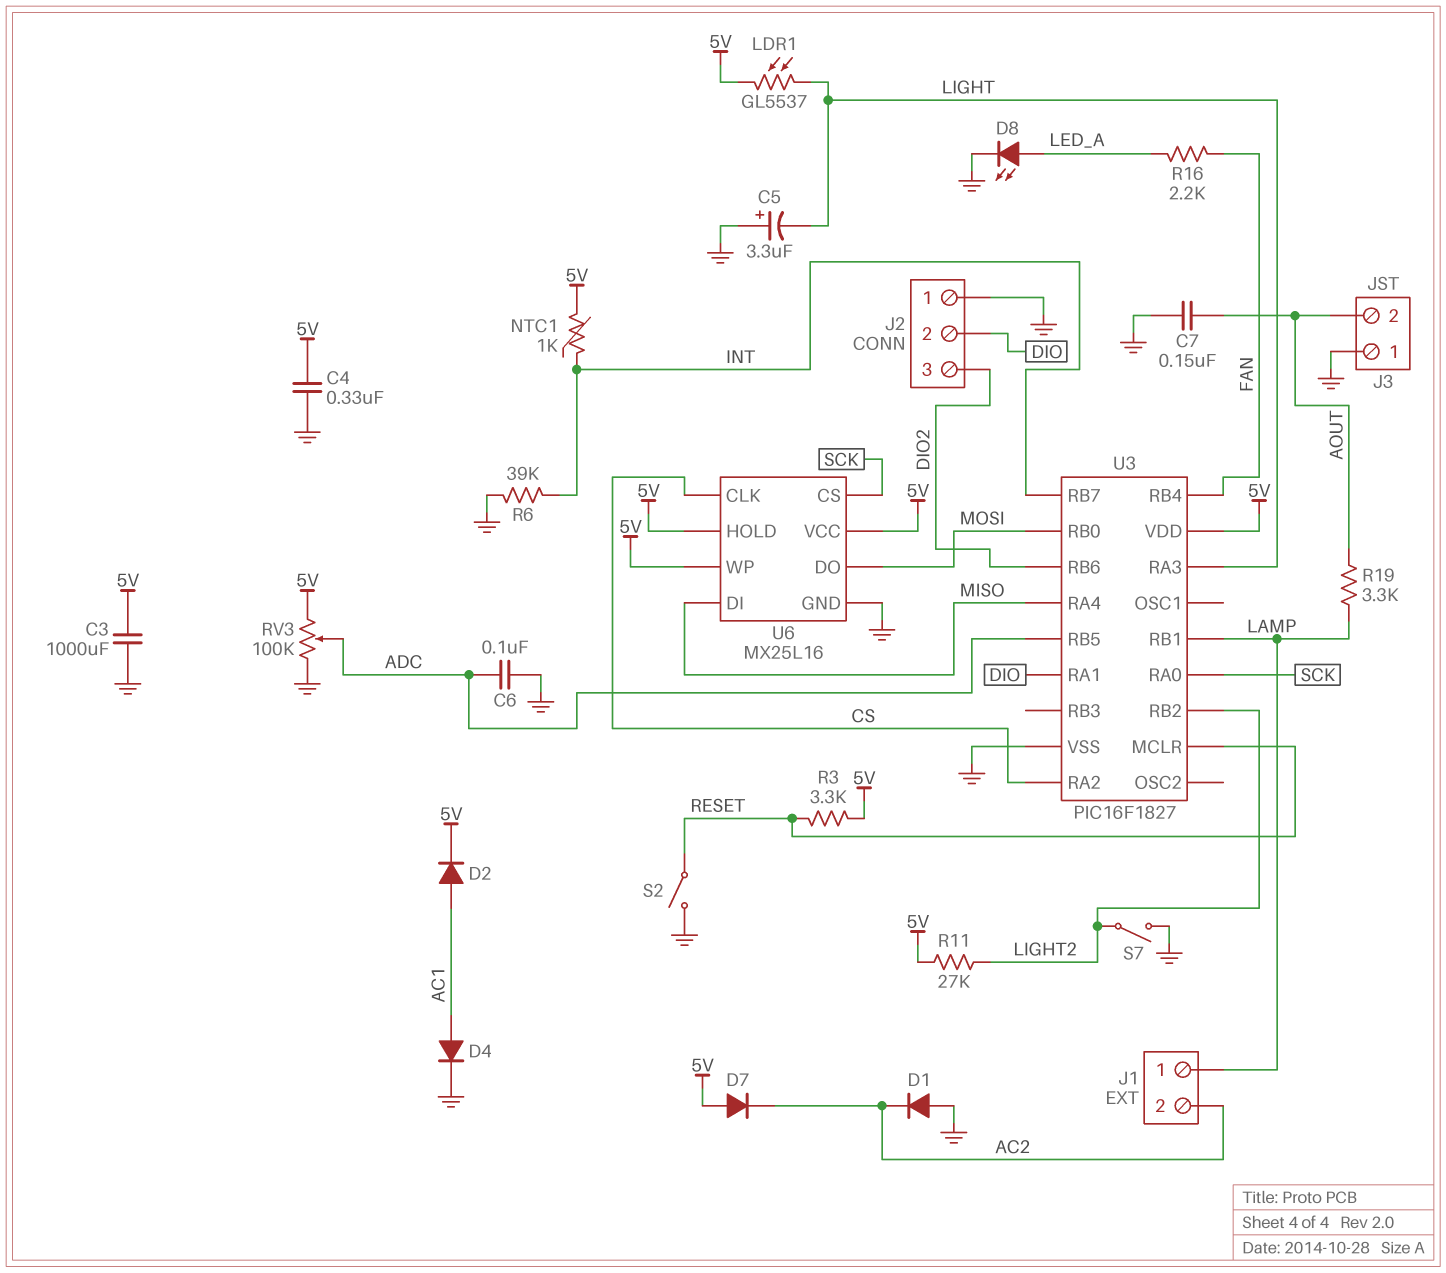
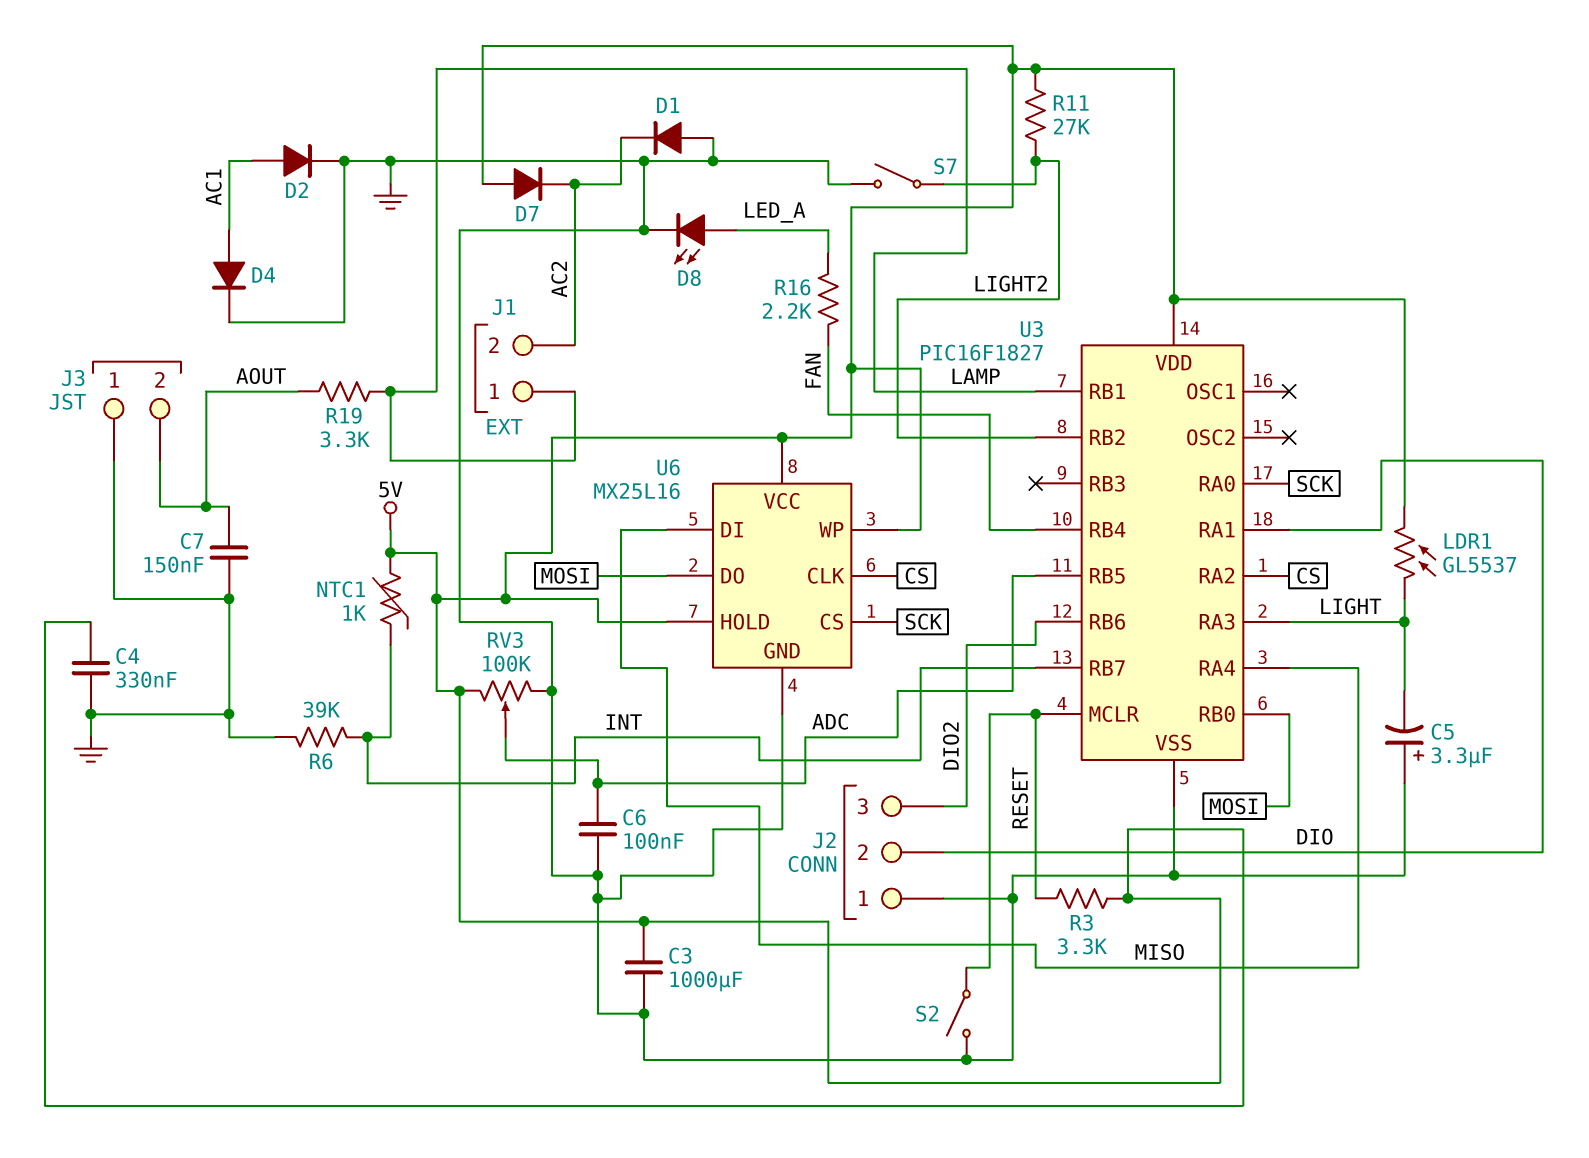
D2: diode (A AC1, K 5V) -> diode (A AC1, K GND)

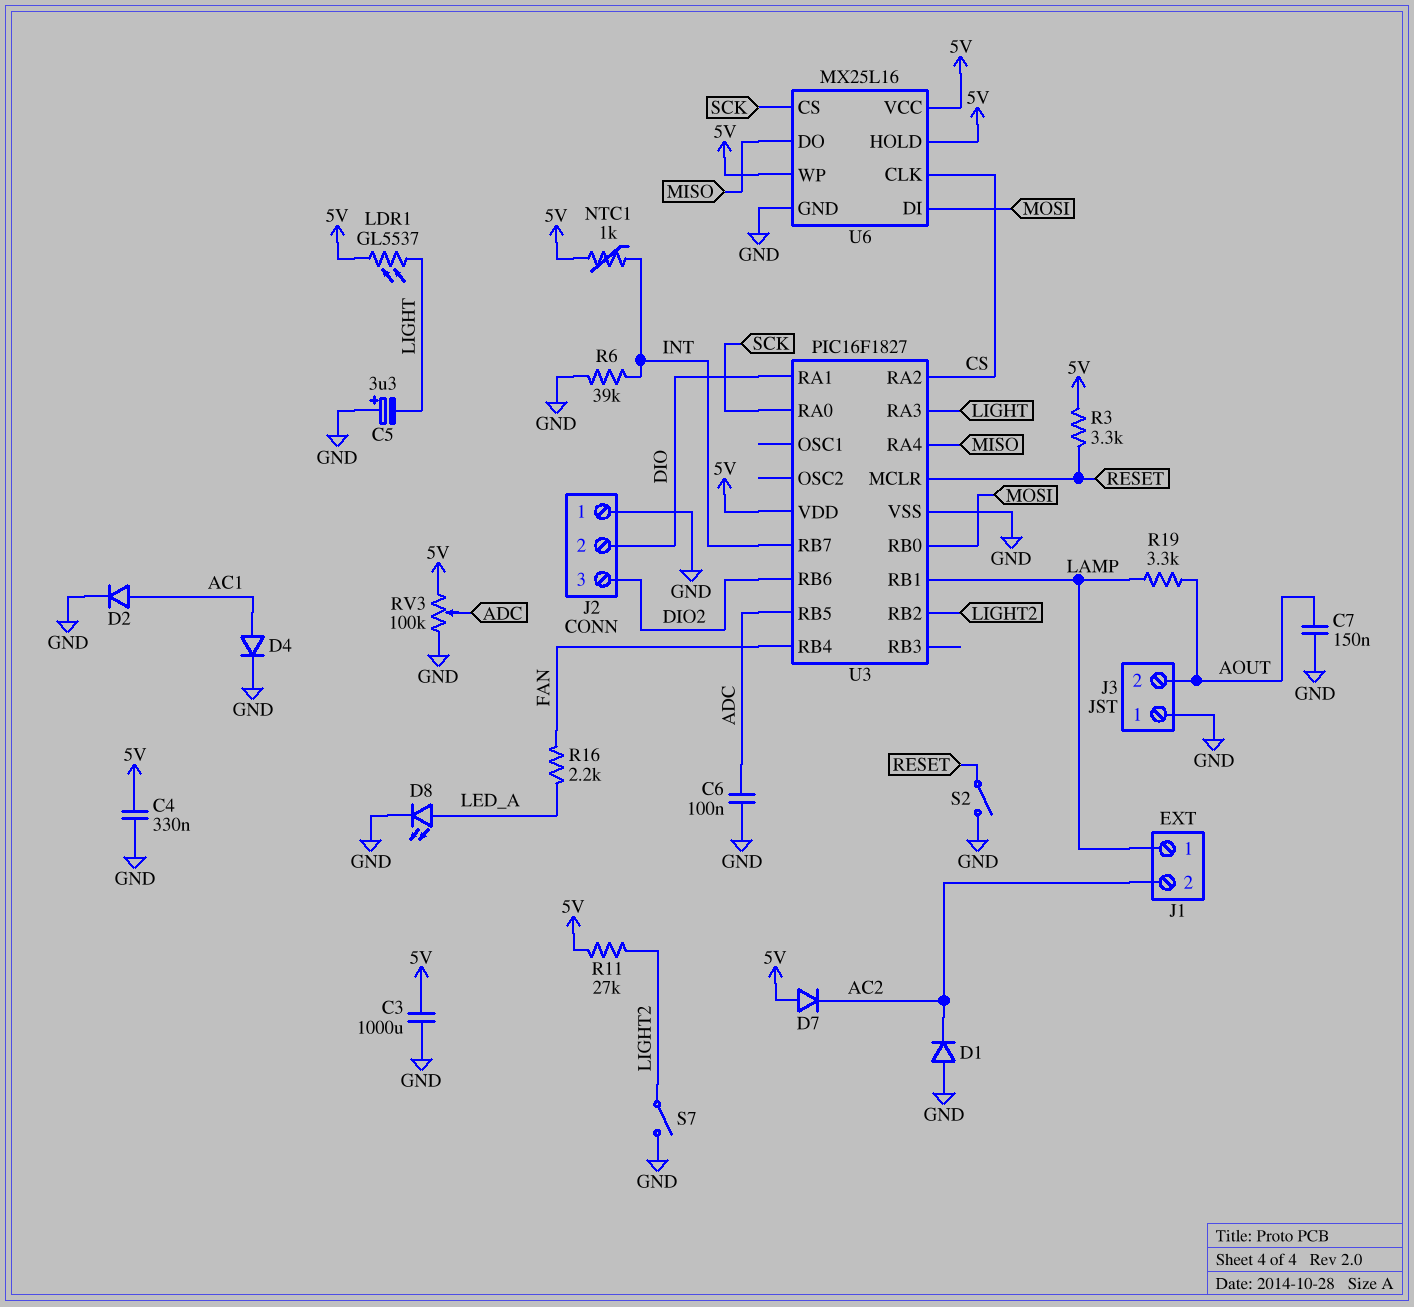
U6 pin DI: MISO -> MOSI
U6 pin DO: MOSI -> MISO

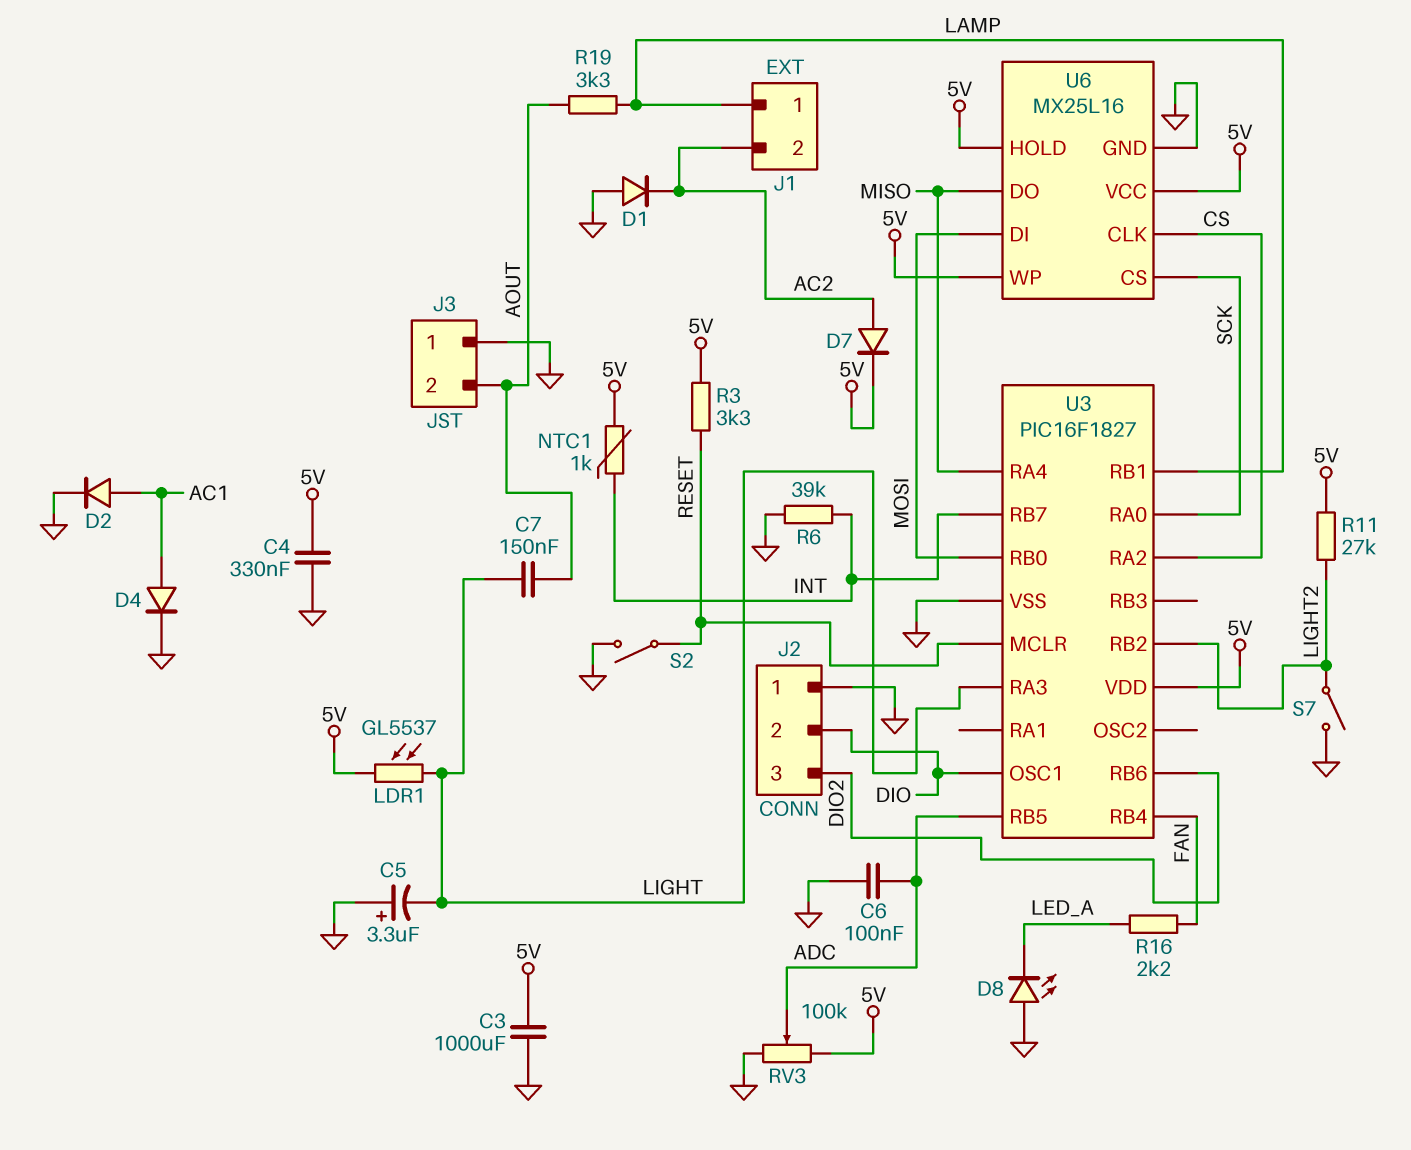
C7: 150nF (AOUT, GND) -> 150nF (AOUT, LIGHT)
D7: diode (A 5V, K AC2) -> diode (A AC2, K 5V)
D8: LED (A LED_A, K GND) -> LED (A GND, K LED_A)
U3 pin OSC1: none -> DIO
U3 pin RA1: DIO -> none

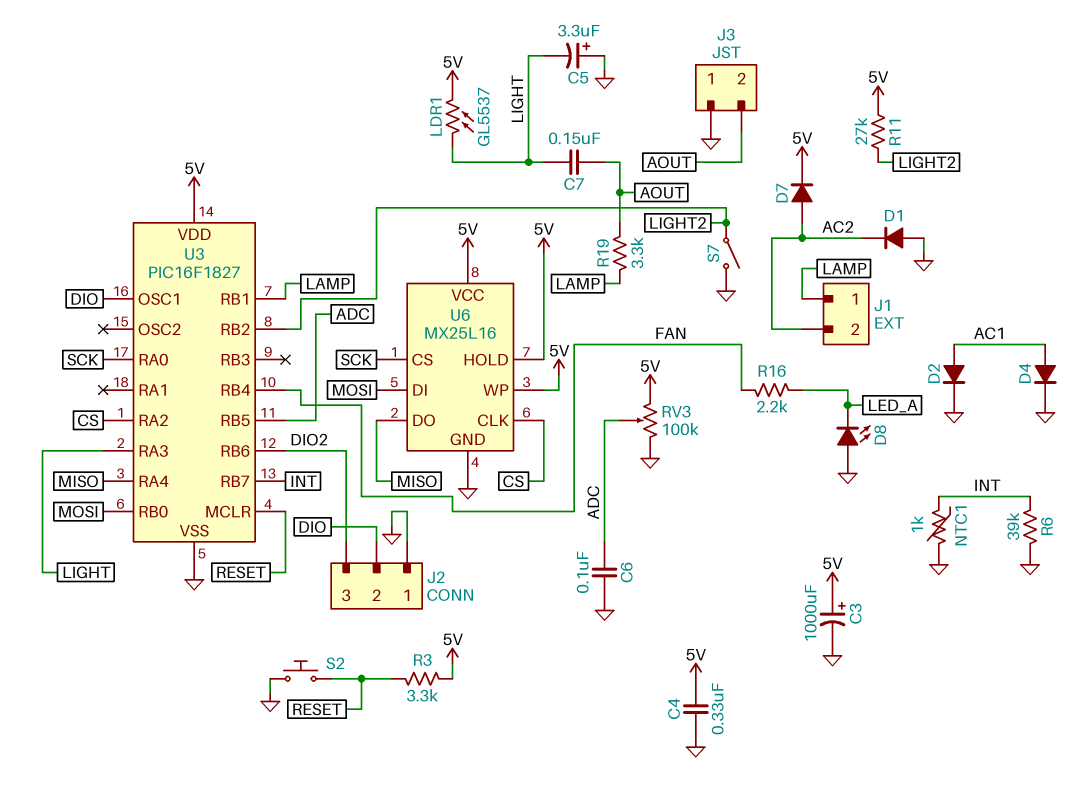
C3: 1000uF (5V, GND) -> 1000uF (plus 5V, minus GND)
NTC1: 1k (5V, INT) -> 1k (GND, INT)
S2: switch (GND, RESET) -> button (GND, RESET)

